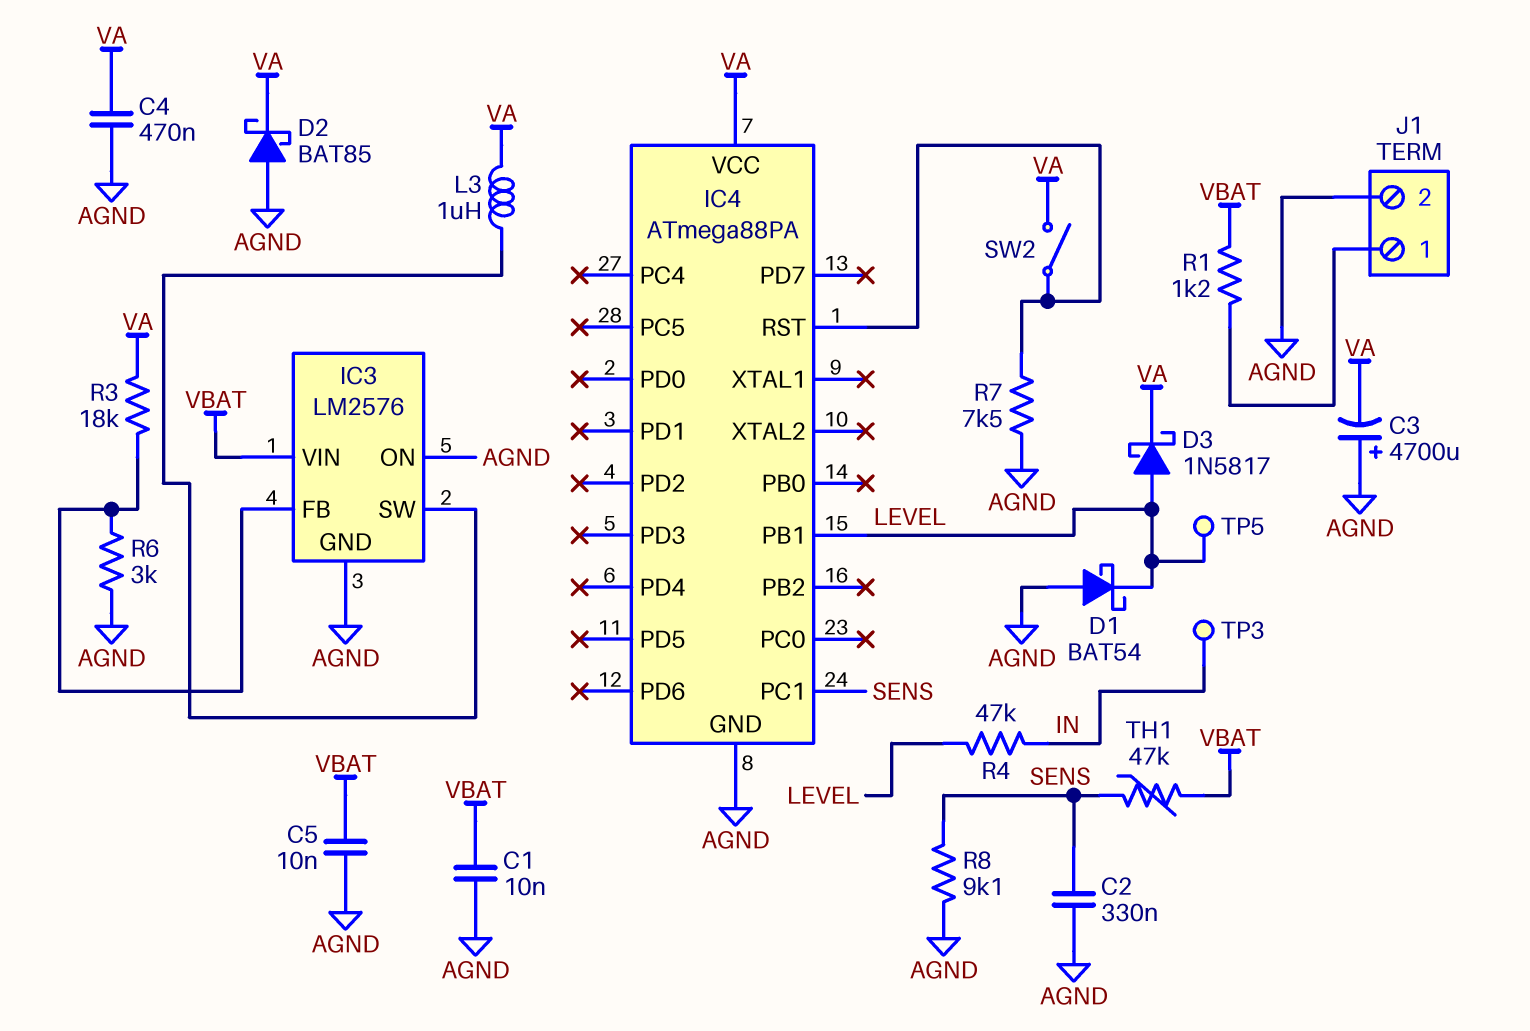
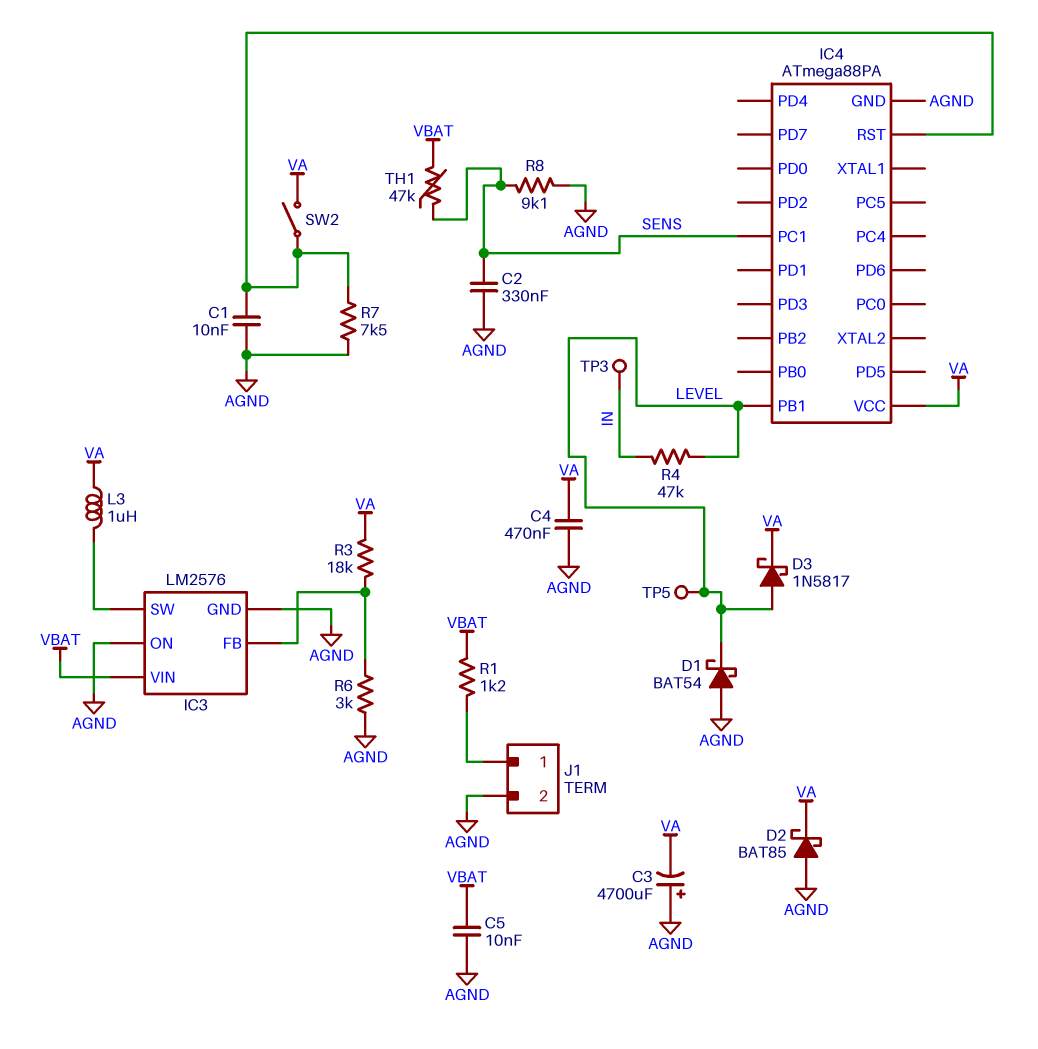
C1: 10nF (AGND, VBAT) -> 10nF (AGND, IC4/RST)

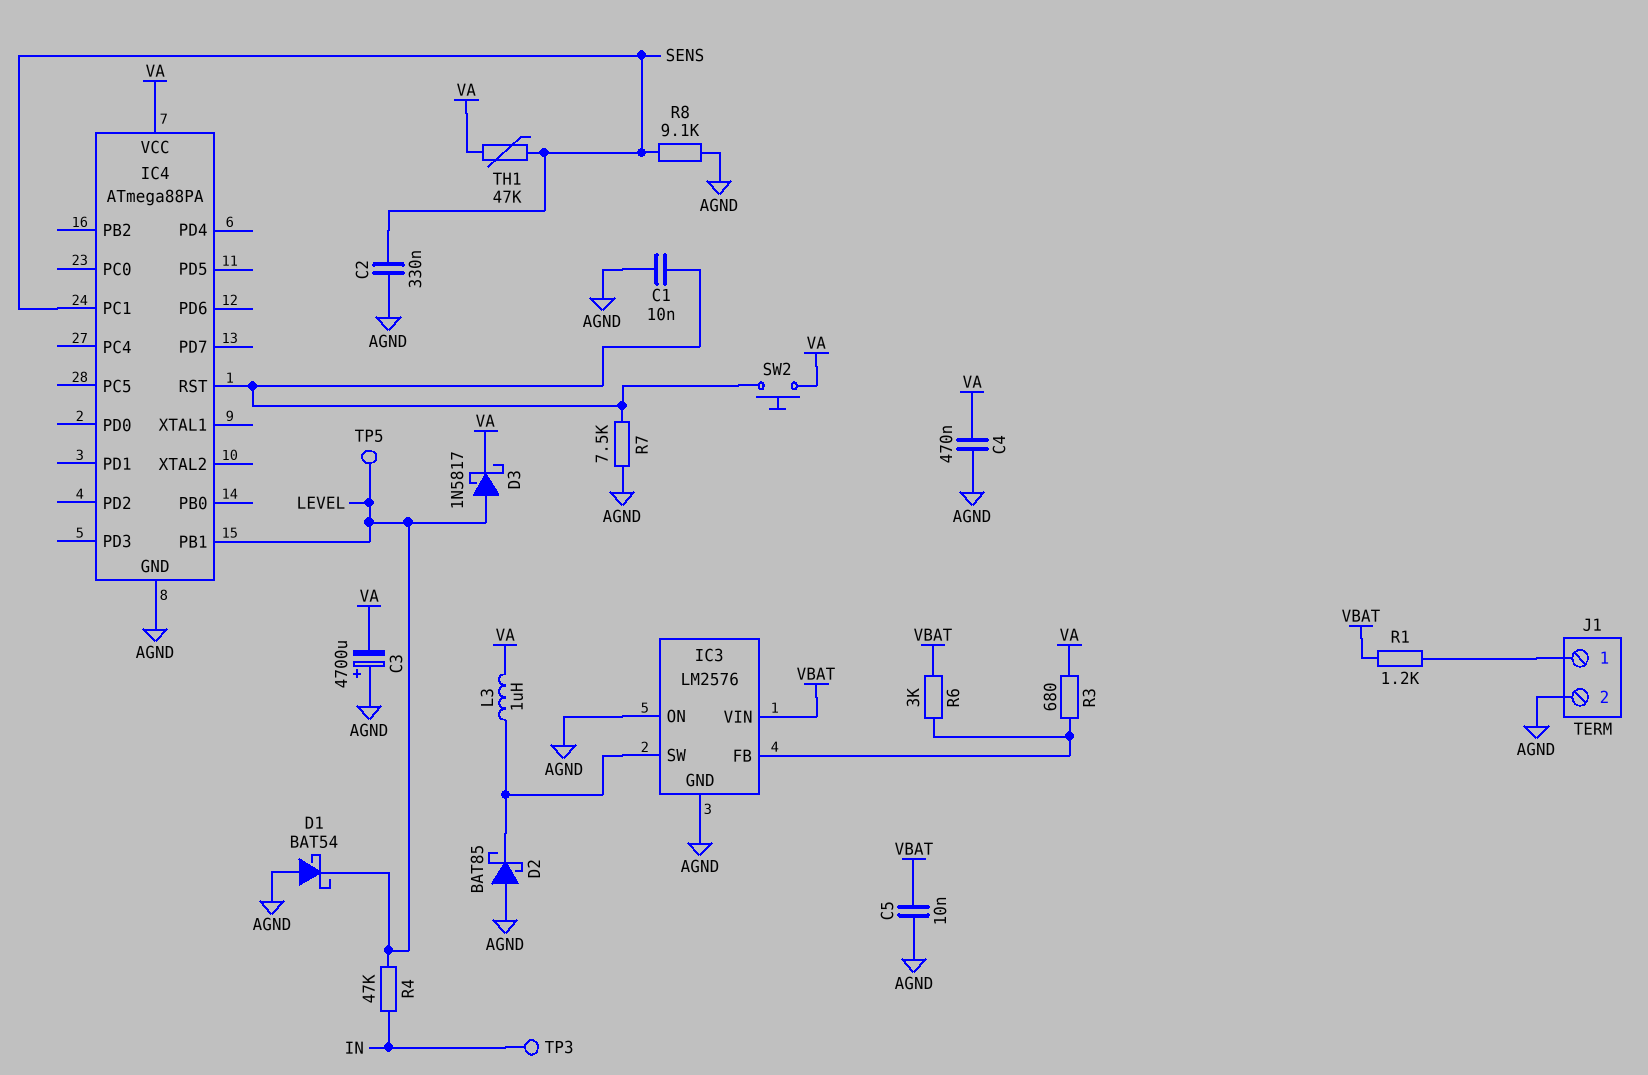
D2: schottky BAT85 (A AGND, K VA) -> schottky BAT85 (A AGND, K IC3/SW)
R3: 18k (IC3/FB, VA) -> 680 (IC3/FB, VA)
R6: 3k (AGND, IC3/FB) -> 3k (IC3/FB, VBAT)
SW2: switch (IC4/RST, VA) -> button (IC4/RST, VA)
TH1: 47k (SENS, VBAT) -> 47k (SENS, VA)

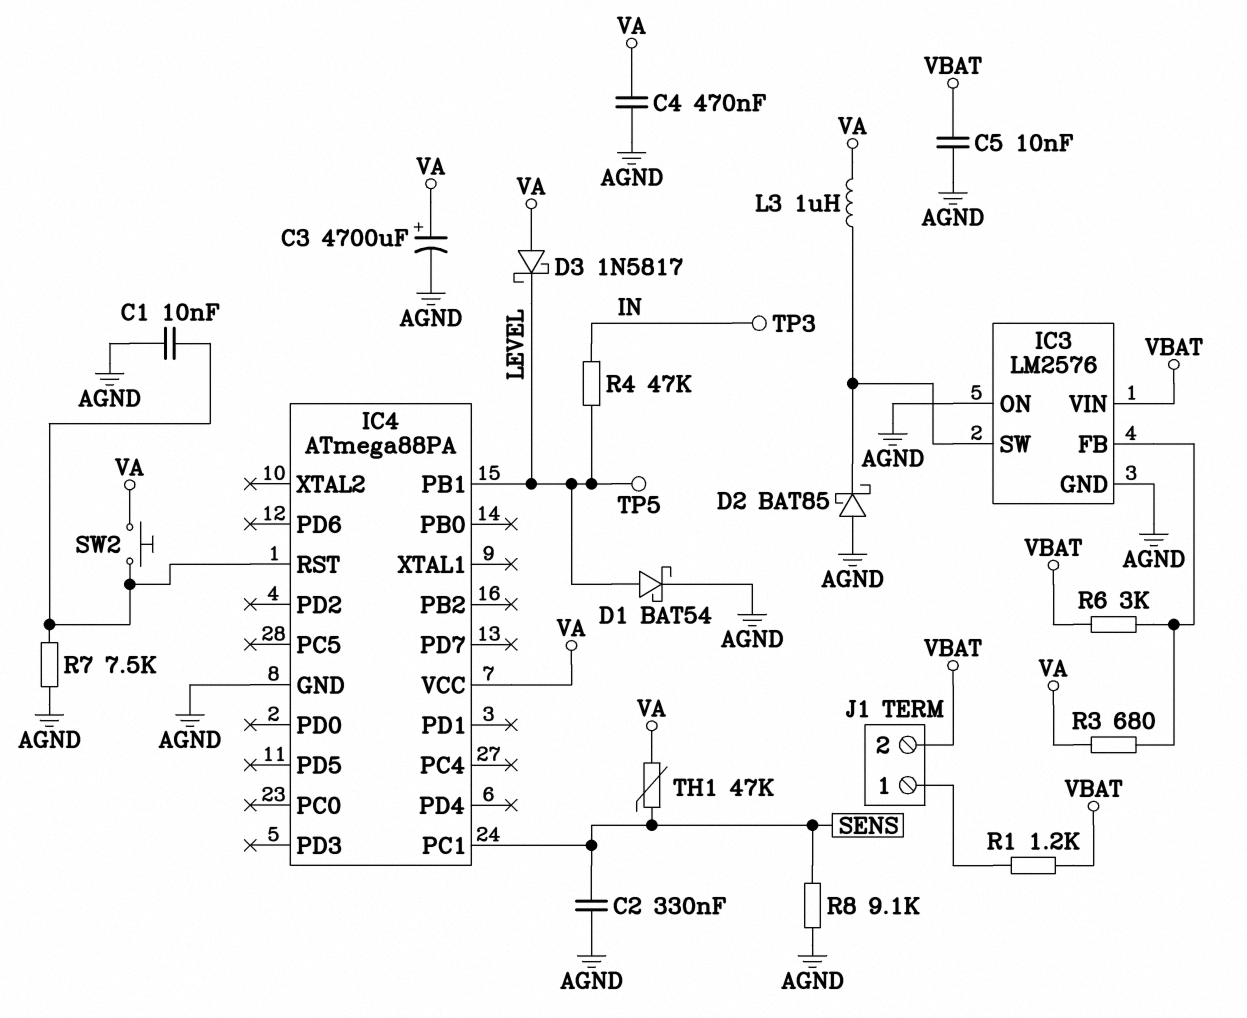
C3: 4700uF (plus AGND, minus VA) -> 4700uF (plus VA, minus AGND)
D1: schottky BAT54 (A AGND, K LEVEL) -> schottky BAT54 (A LEVEL, K AGND)
D3: schottky 1N5817 (A LEVEL, K VA) -> schottky 1N5817 (A VA, K LEVEL)
J1 pin 2: AGND -> VBAT

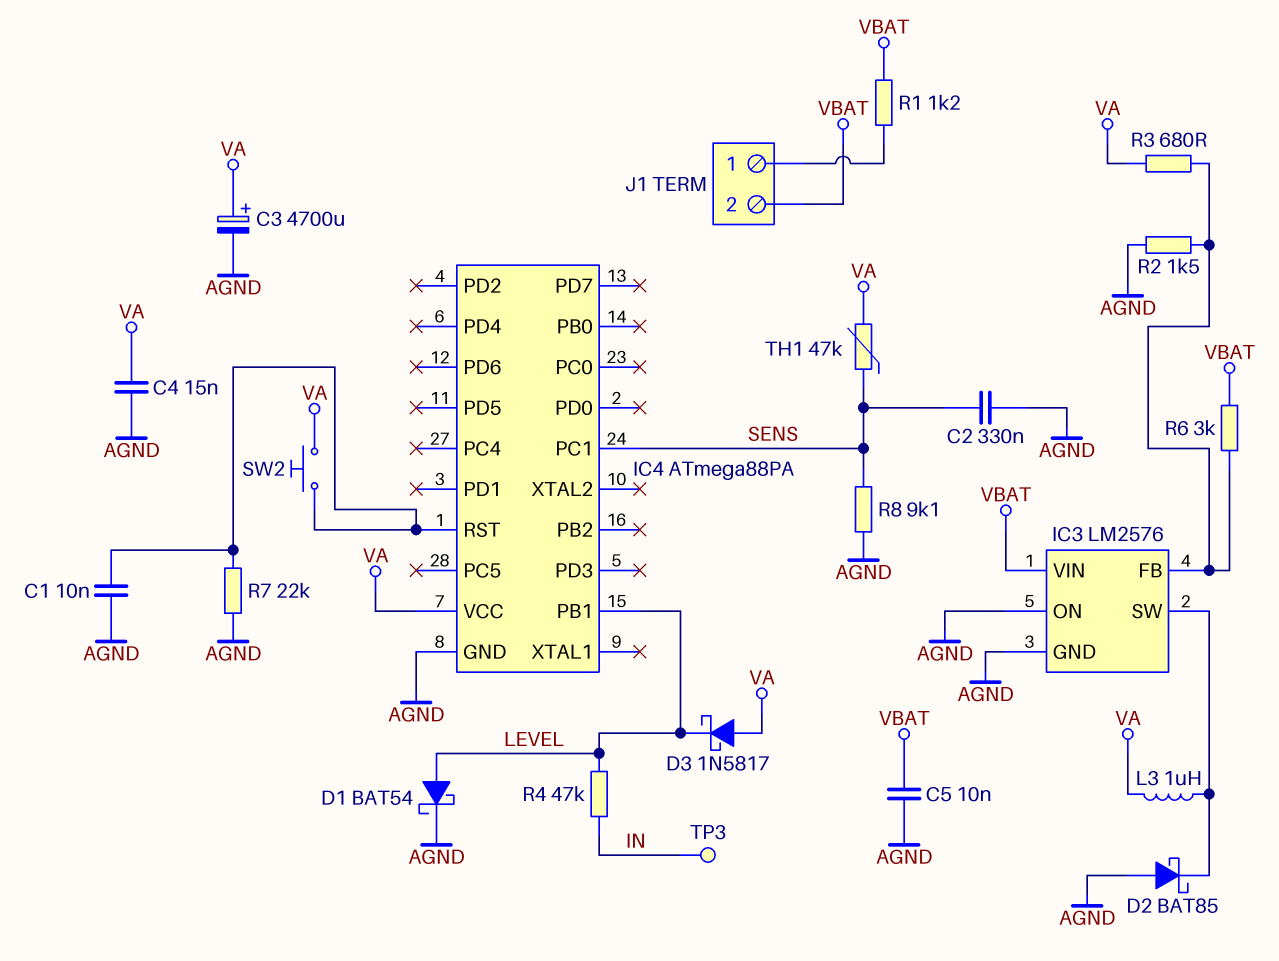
C4: 470nF (AGND, VA) -> 15nF (AGND, VA)
R2: none -> 1.5k (AGND, IC3/FB)
R7: 7.5k (AGND, IC4/RST) -> 22k (AGND, IC4/RST)
TP5: test point (LEVEL) -> none

